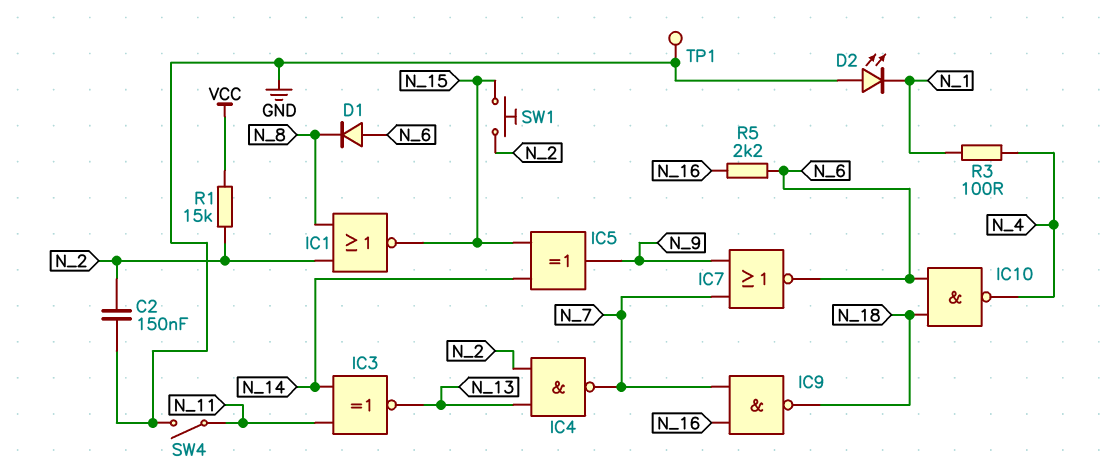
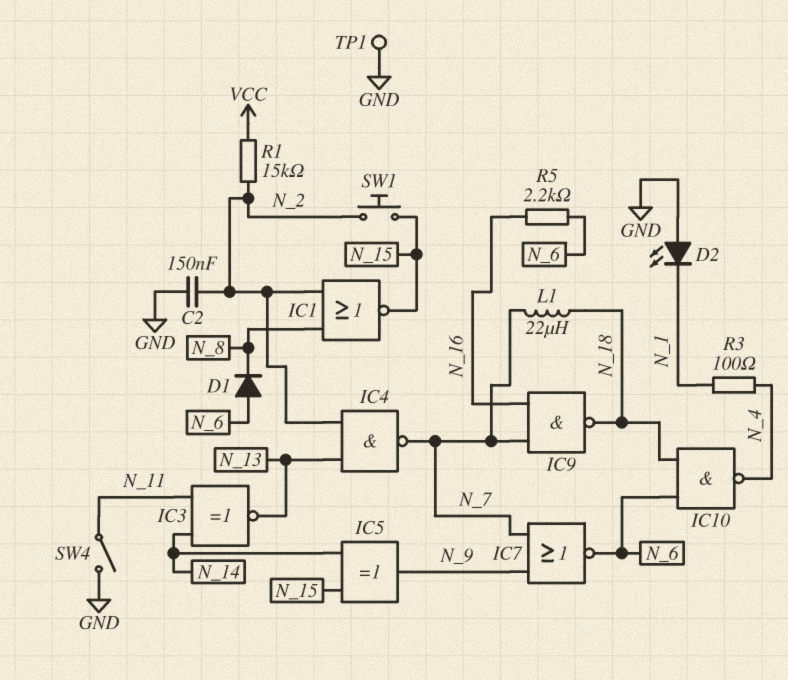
L1: none -> 22uH (N_7, N_18)

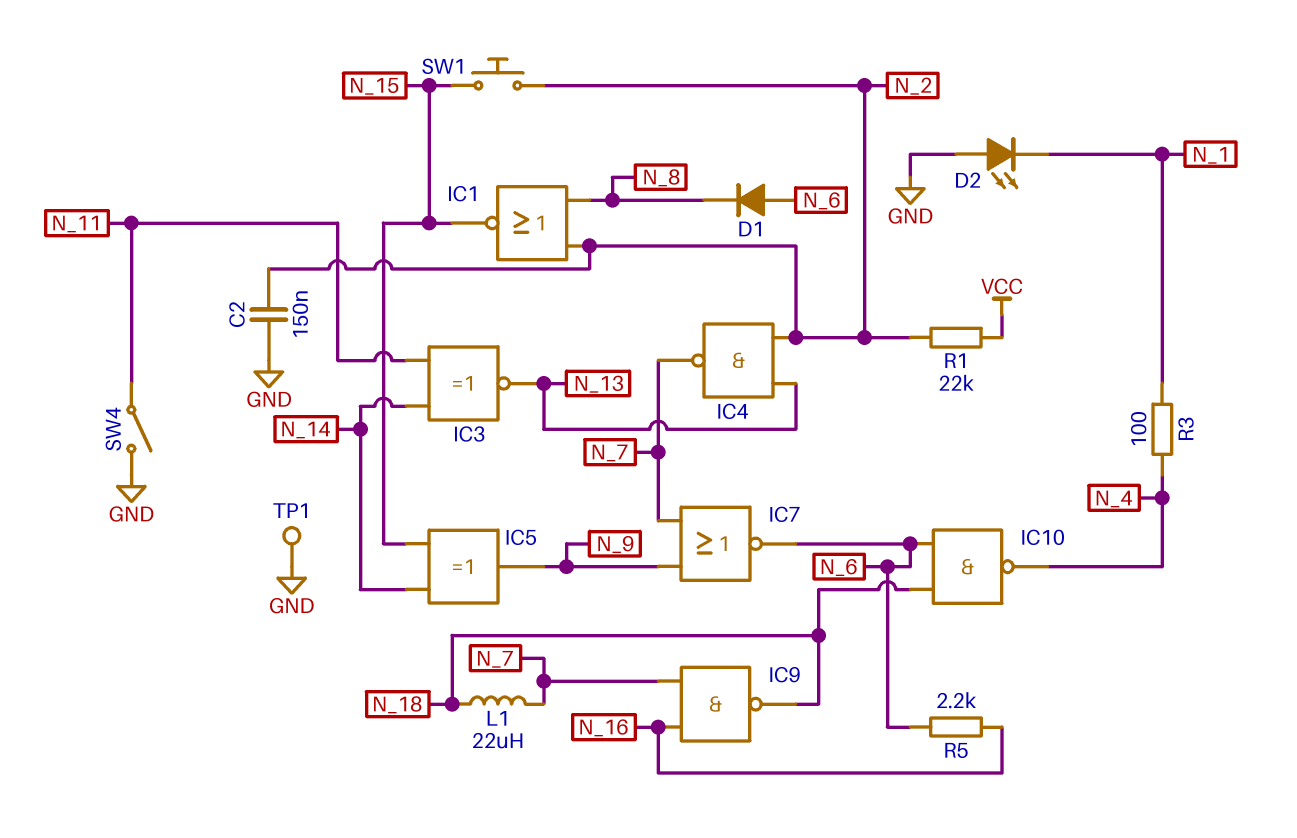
R1: 15k (N_2, VCC) -> 22k (N_2, VCC)

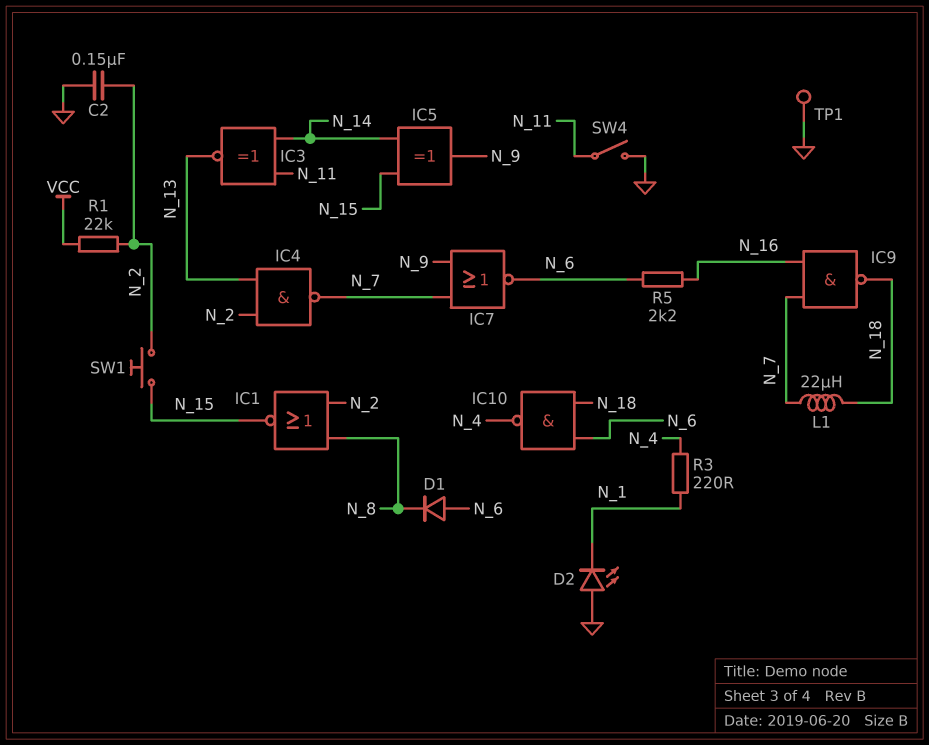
R3: 100 (N_1, N_4) -> 220 (N_1, N_4)

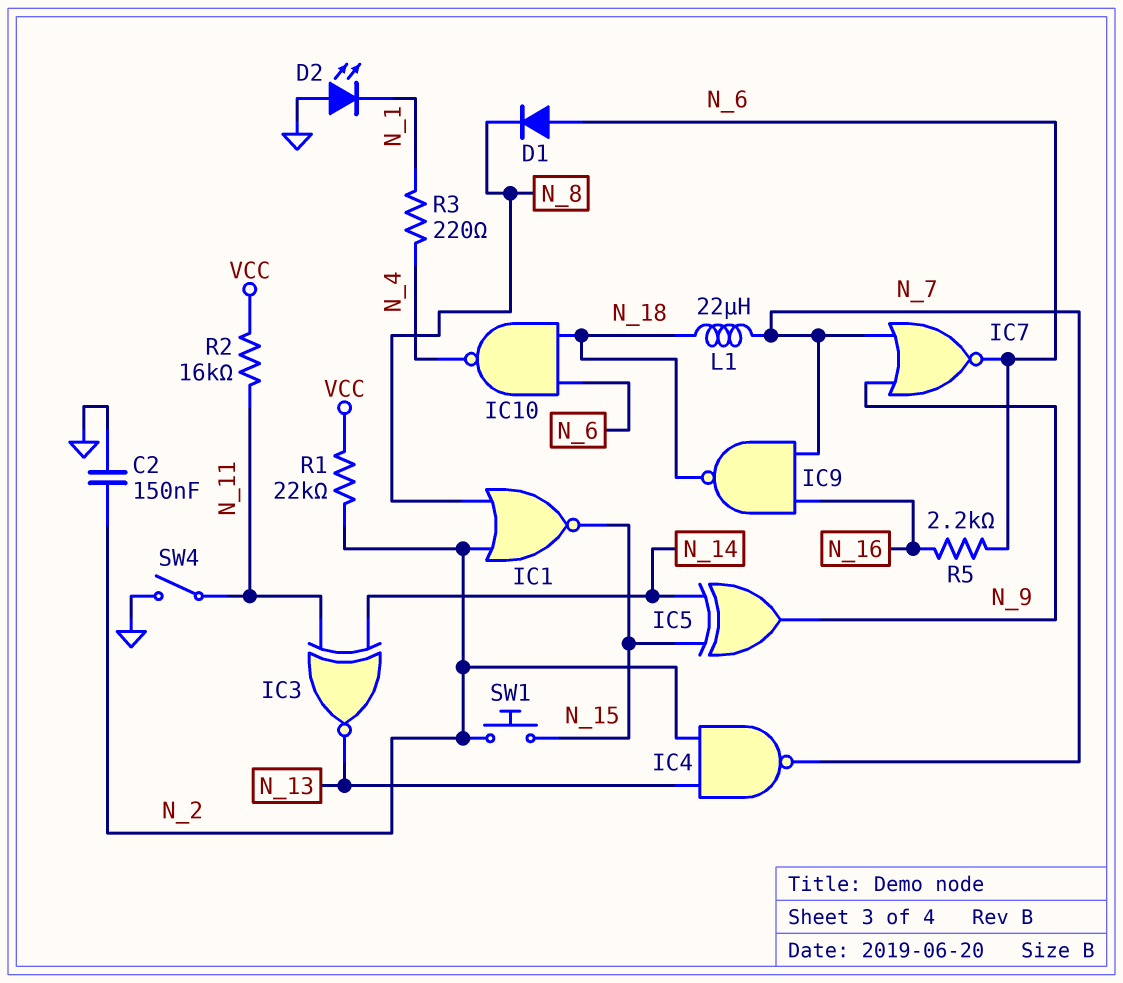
R2: none -> 16k (N_11, VCC)
TP1: test point (GND) -> none

